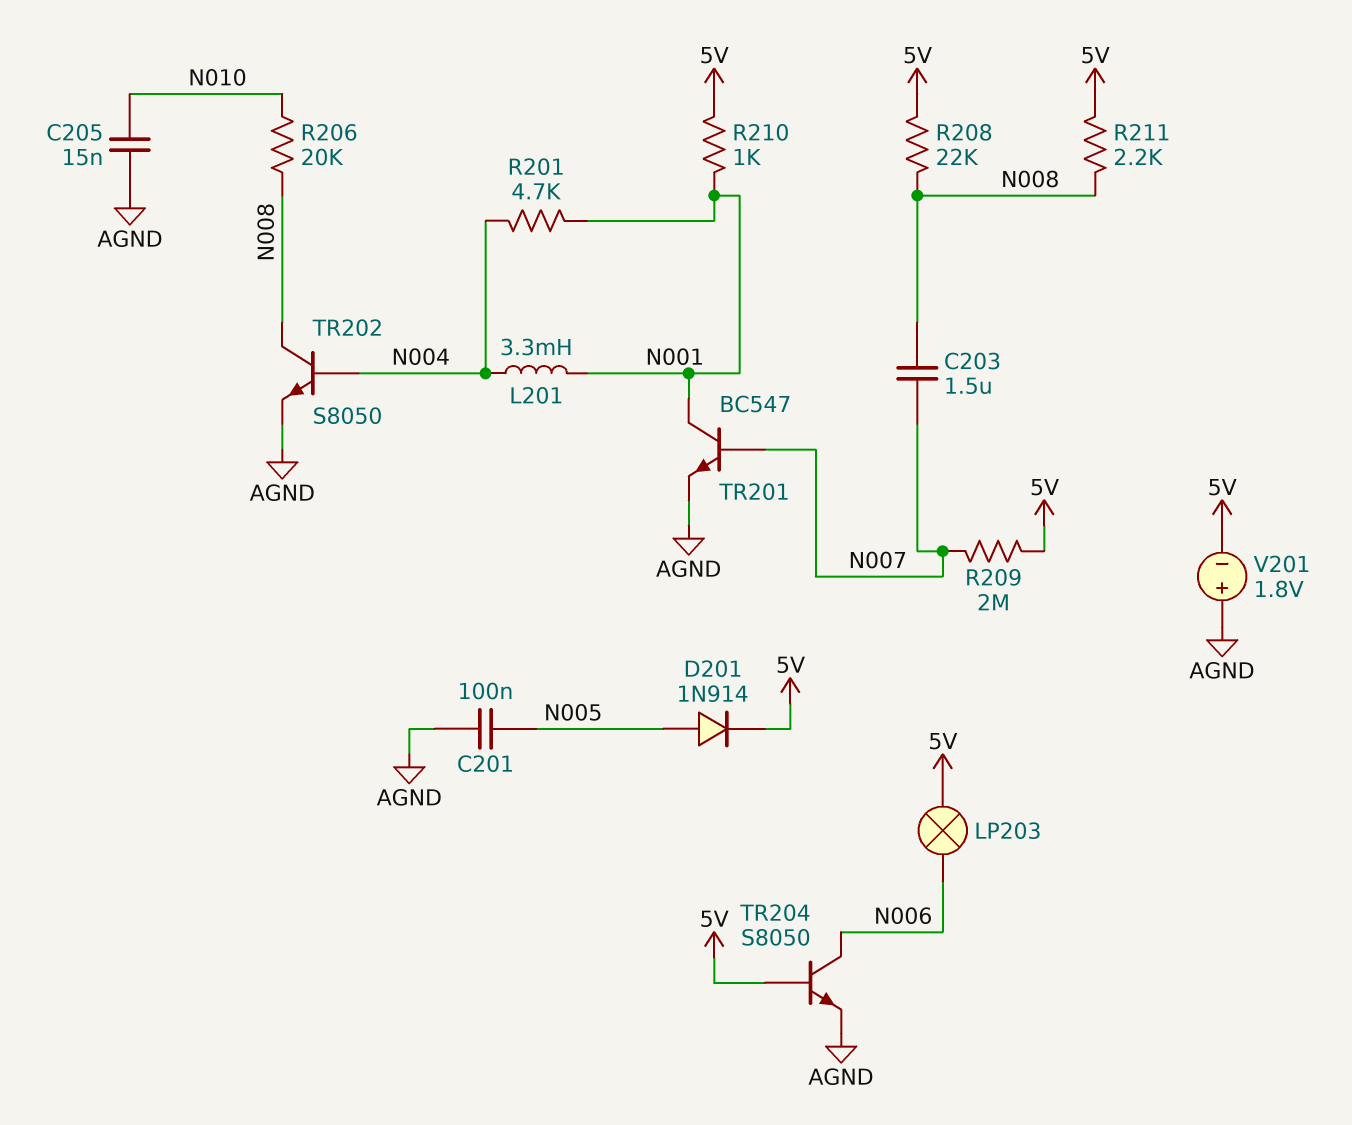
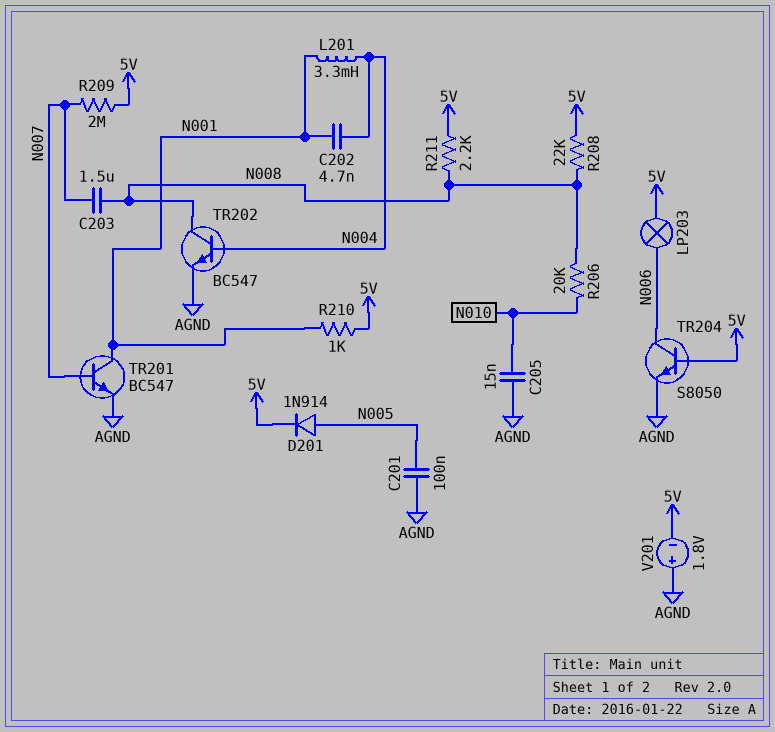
C202: none -> 4.7nF (N001, N004)
R201: 4.7k (N001, N004) -> none
TR202: NPN S8050 (B N004, C N008, E AGND) -> NPN BC547 (B N004, C N008, E AGND)

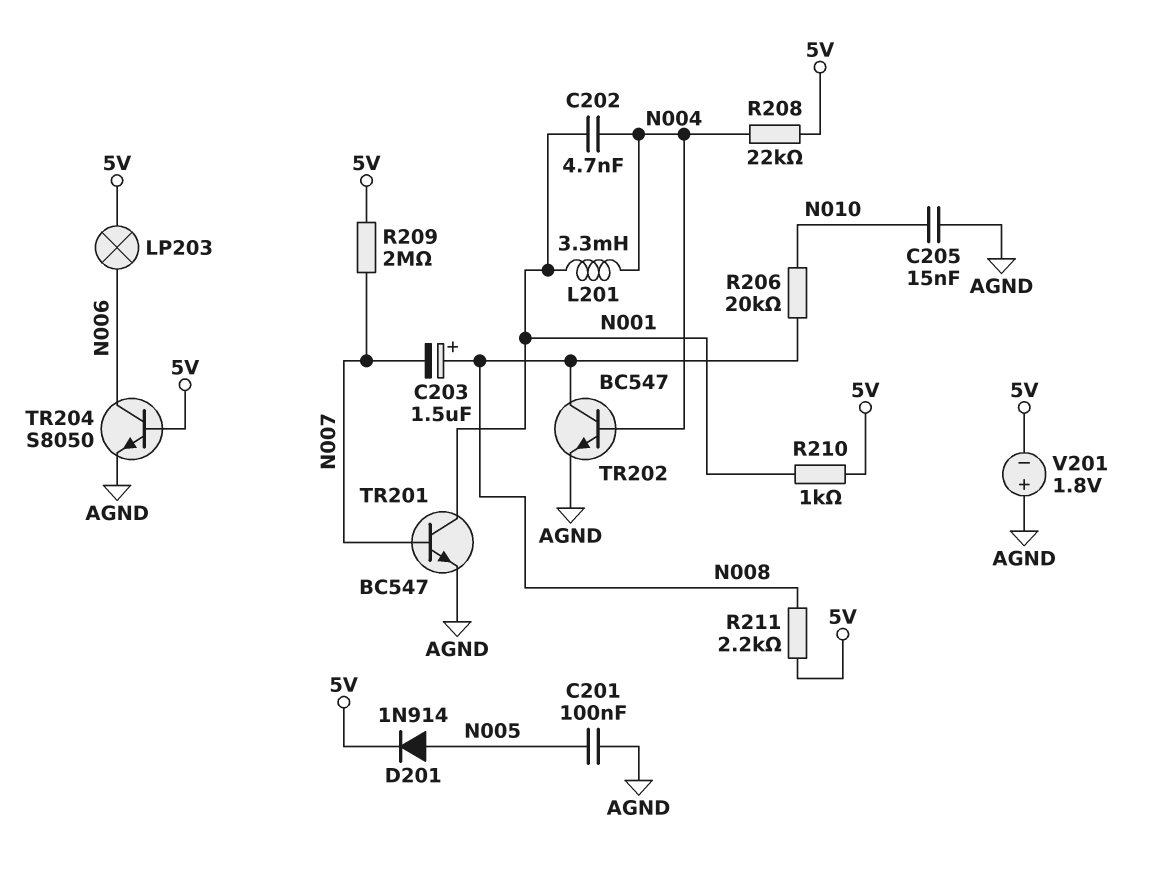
C203: 1.5uF (N007, N008) -> 1.5uF (plus N008, minus N007)
R208: 22k (5V, N008) -> 22k (5V, N004)

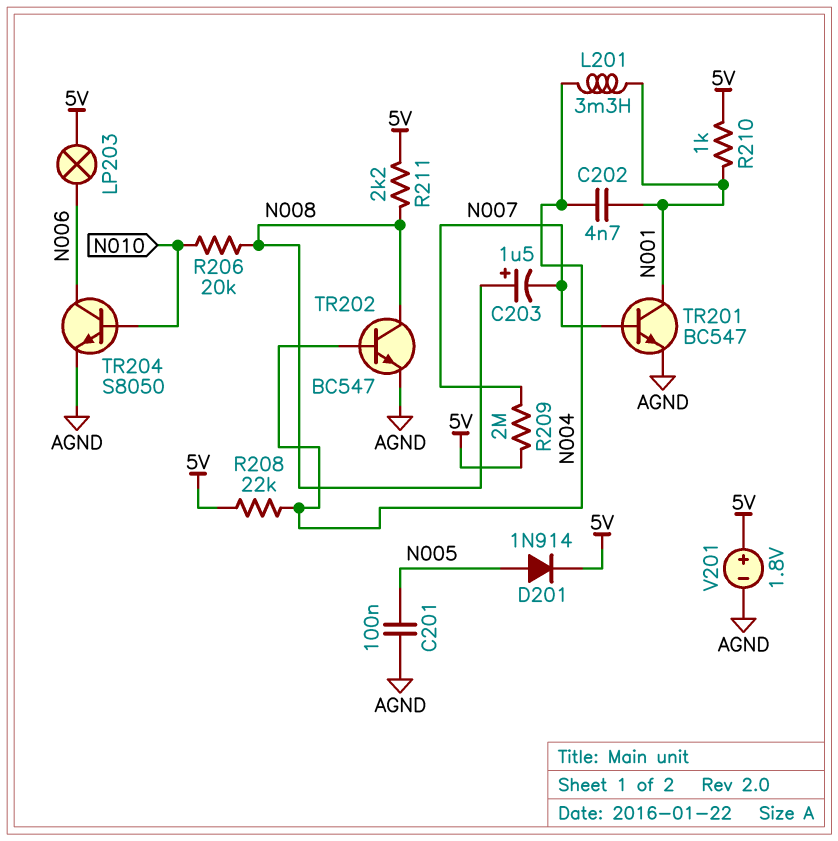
C205: 15nF (AGND, N010) -> none
TR204: NPN S8050 (B 5V, C N006, E AGND) -> NPN S8050 (B N010, C N006, E AGND)
V201: 1.8V (plus AGND, minus 5V) -> 1.8V (plus 5V, minus AGND)

